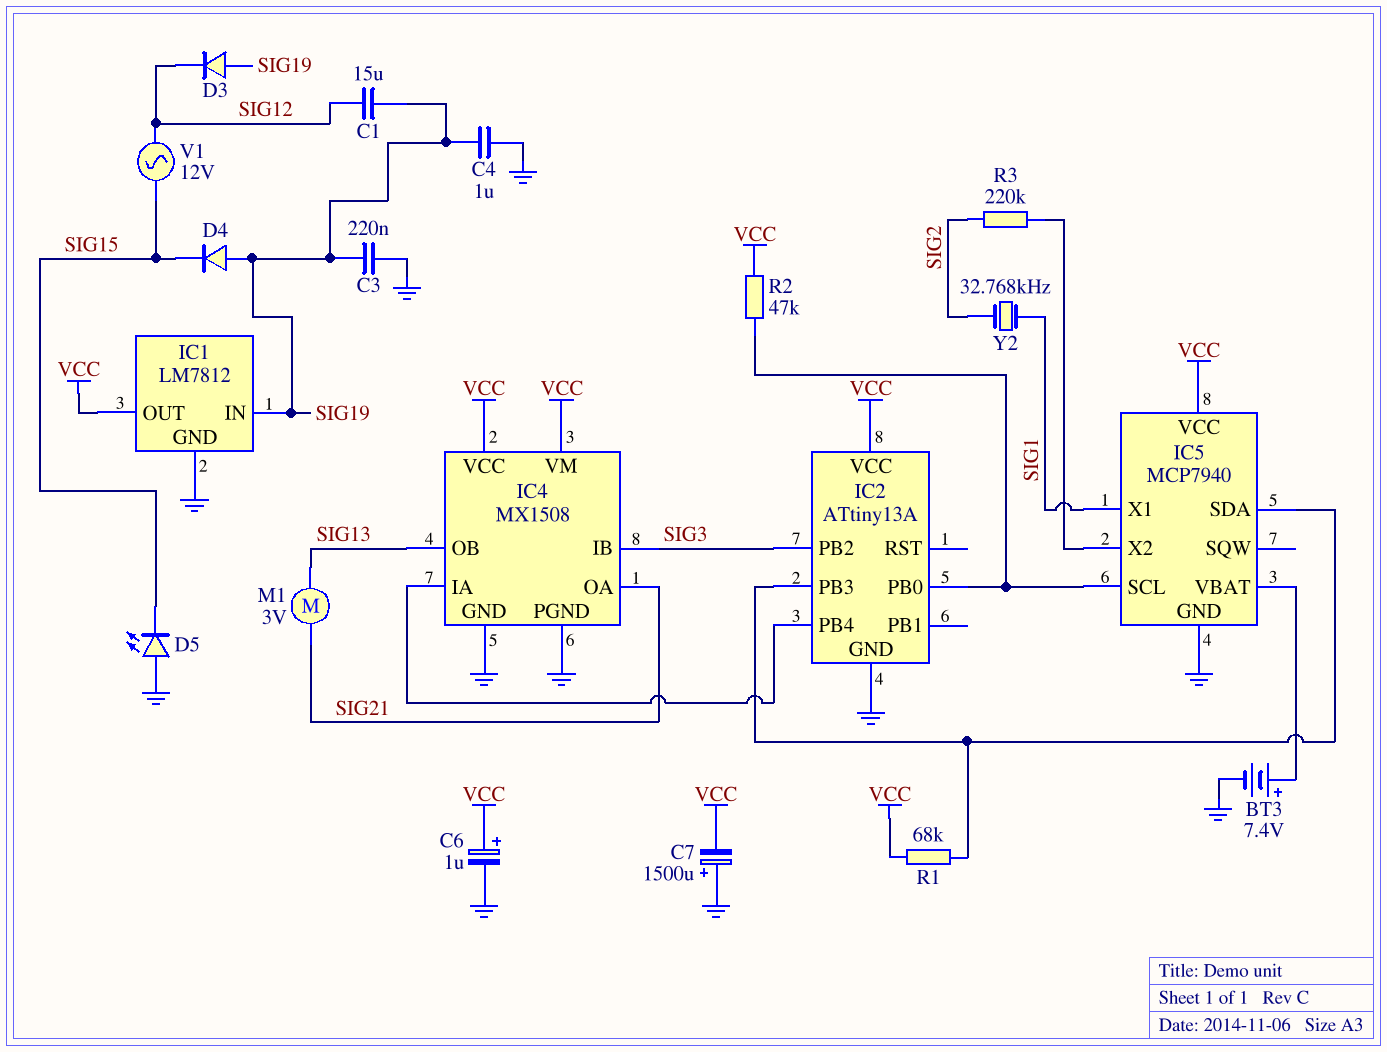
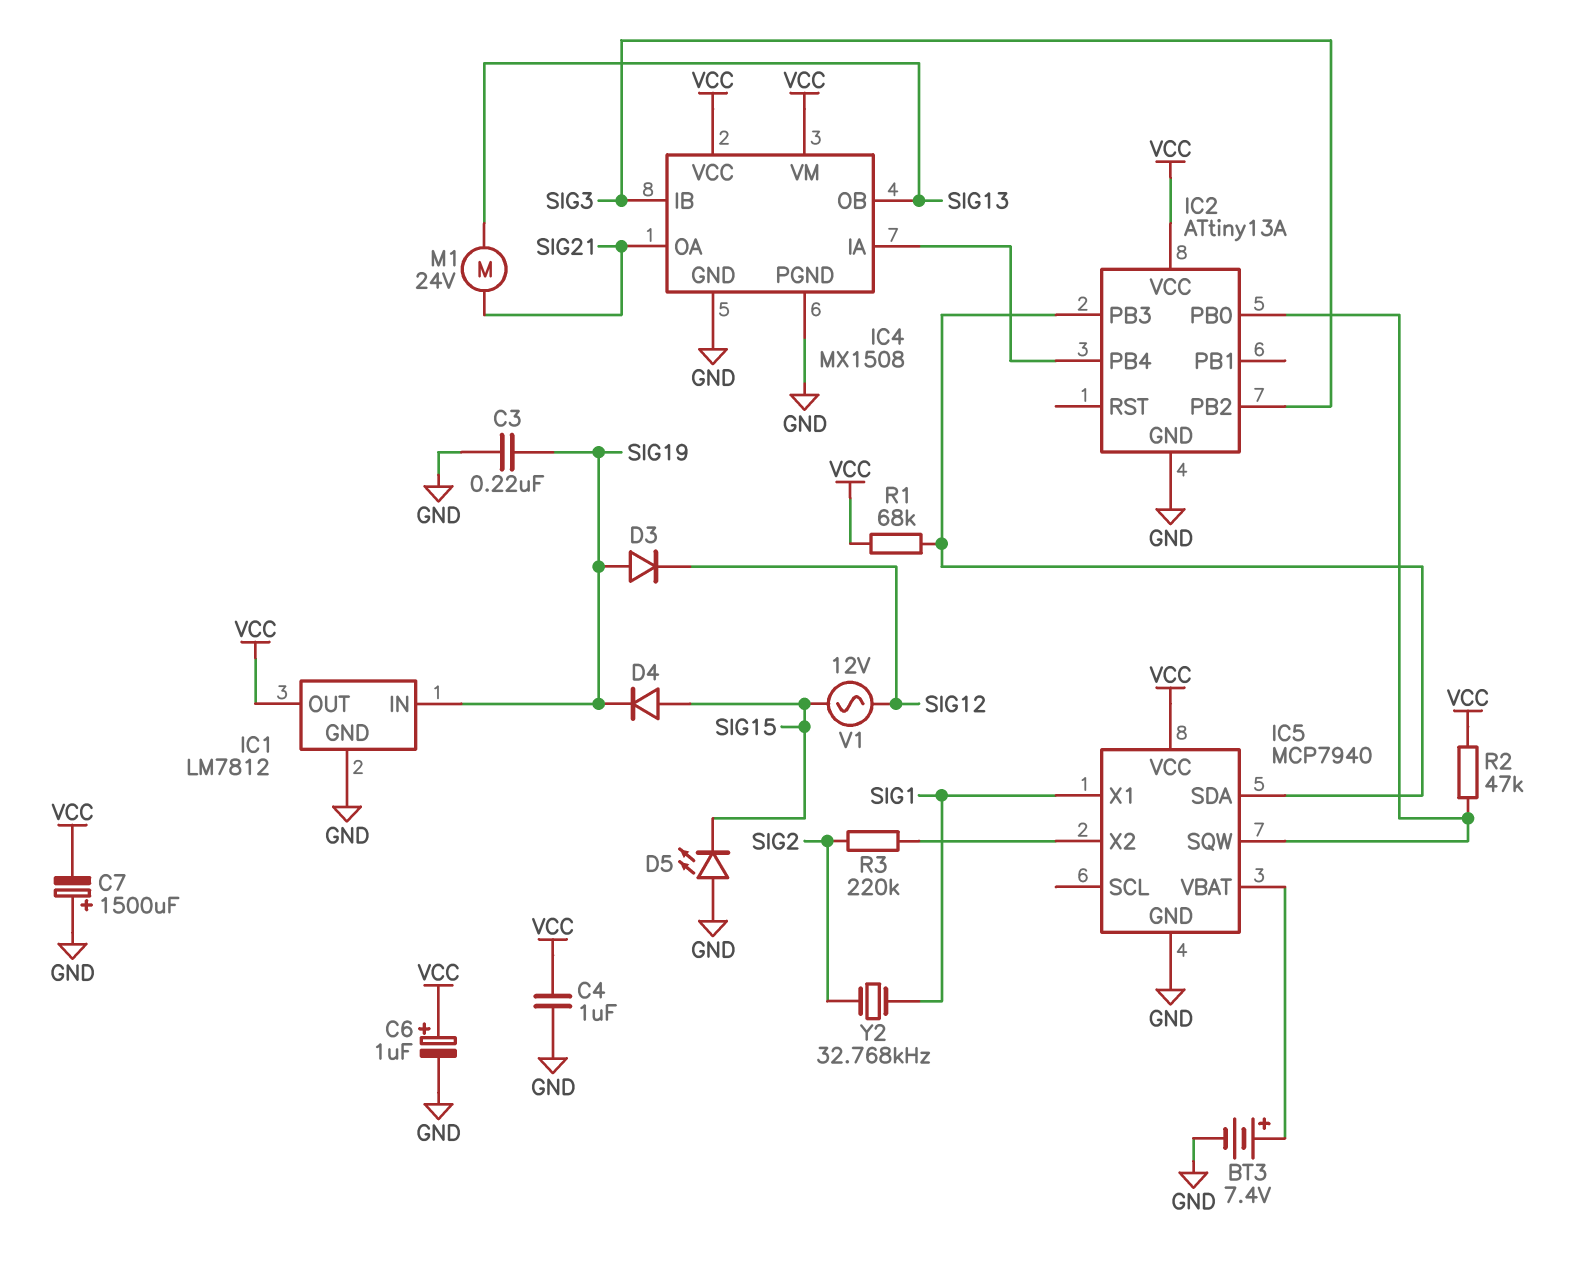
C1: 15uF (SIG12, SIG19) -> none
C4: 1uF (GND, SIG19) -> 1uF (GND, VCC)
D4: diode (A SIG19, K SIG15) -> diode (A SIG15, K SIG19)
IC5 pin SCL: IC2/PB0 -> none
IC5 pin SQW: none -> IC2/PB0
M1: motor 3V (SIG13, SIG21) -> motor 24V (SIG13, SIG21)

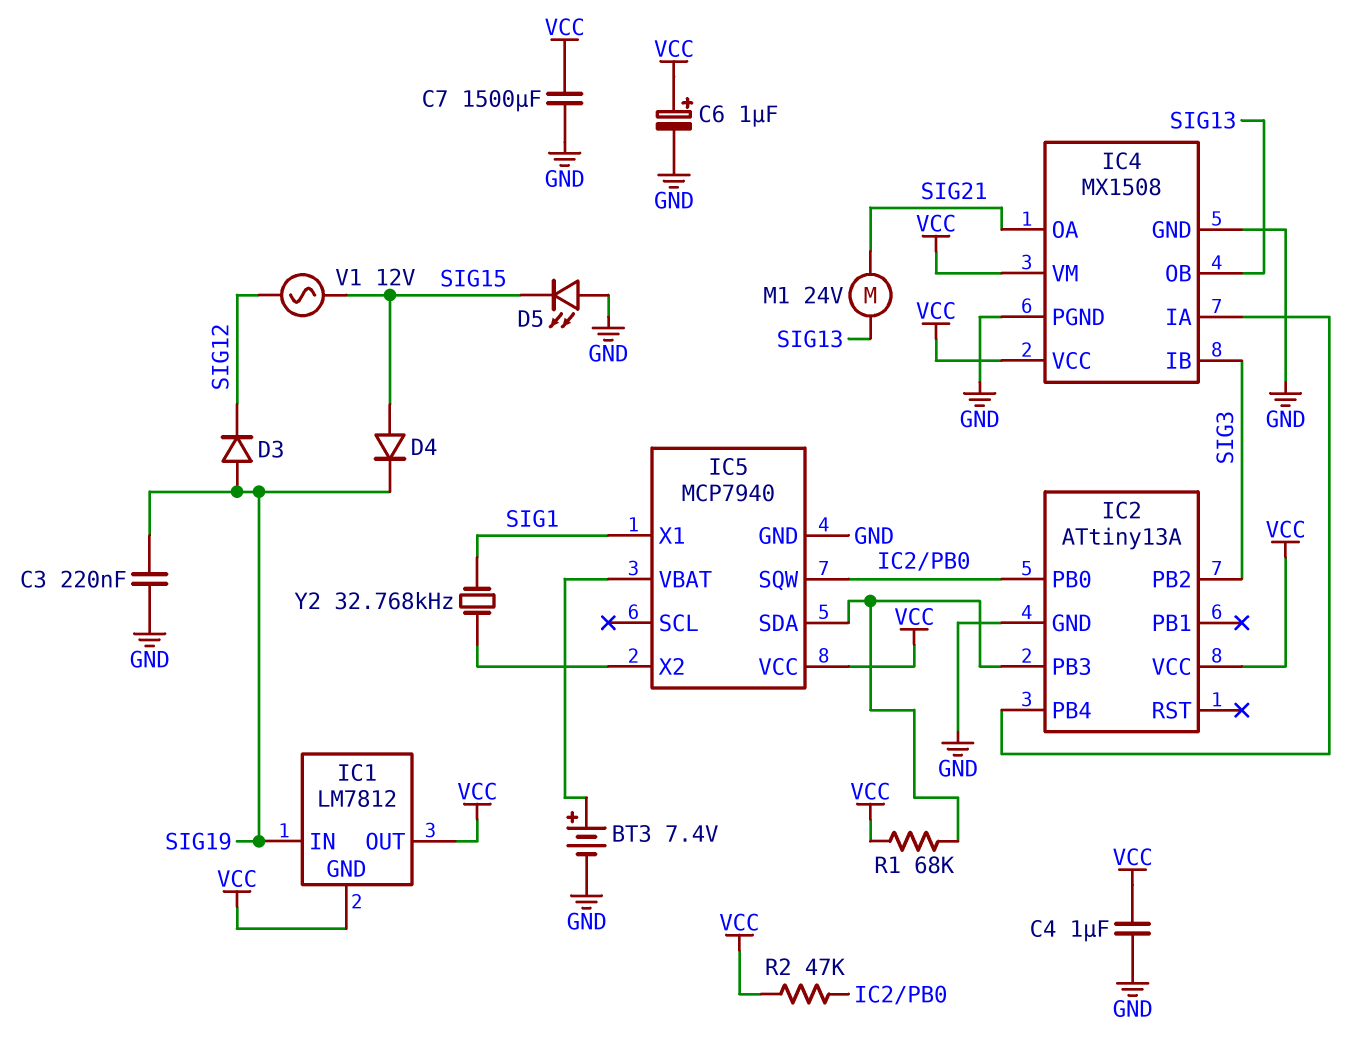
C7: 1500uF (plus GND, minus VCC) -> 1500uF (GND, VCC)
IC1 pin GND: GND -> VCC
R3: 220k (IC5/X2, SIG2) -> none
Y2: 32.768kHz (SIG1, SIG2) -> 32.768kHz (IC5/X2, SIG1)

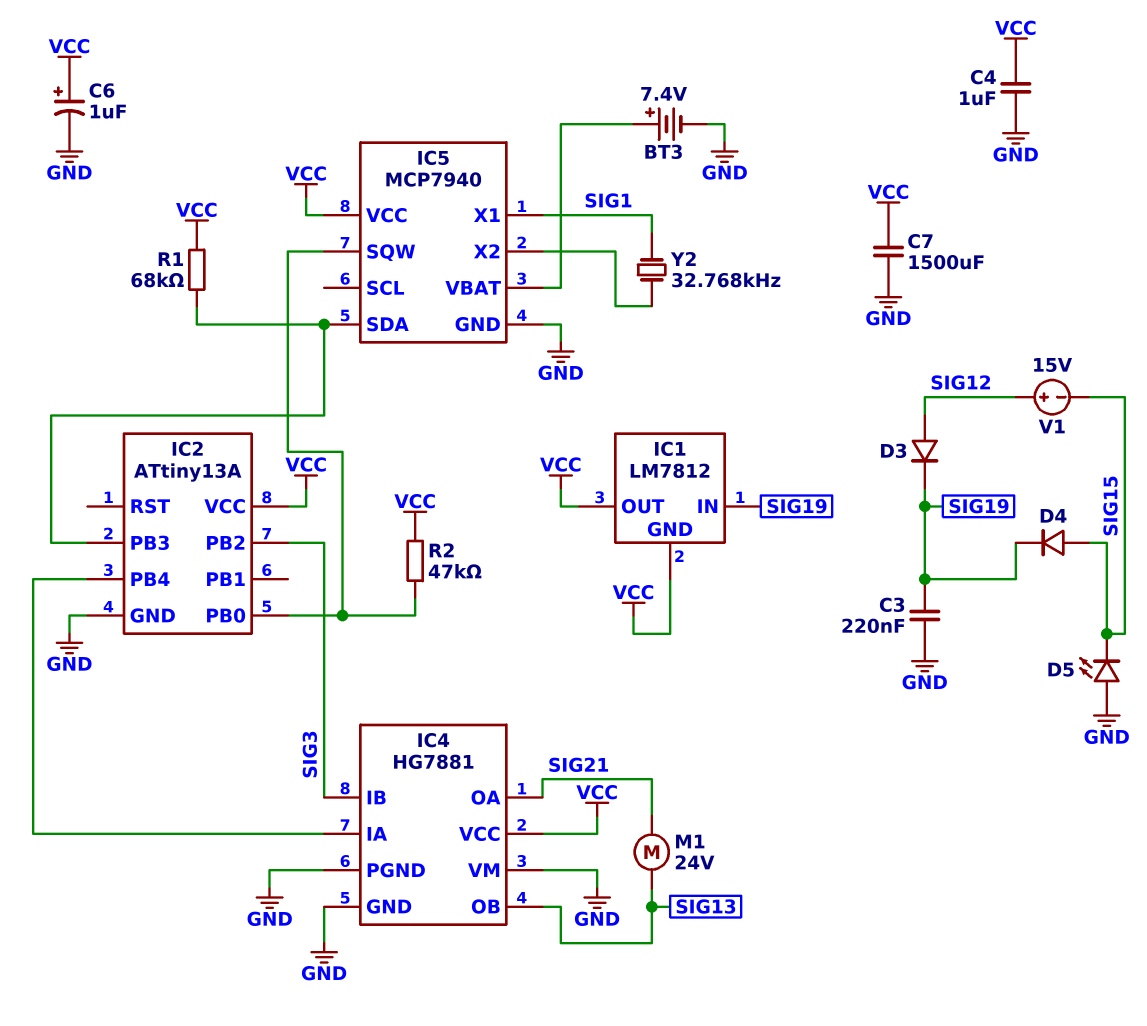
D3: diode (A SIG19, K SIG12) -> diode (A SIG12, K SIG19)
IC4: MX1508 -> HG7881
IC4 pin VM: VCC -> GND
V1: AC 12V (SIG12, SIG15) -> 15V (plus SIG12, minus SIG15)

